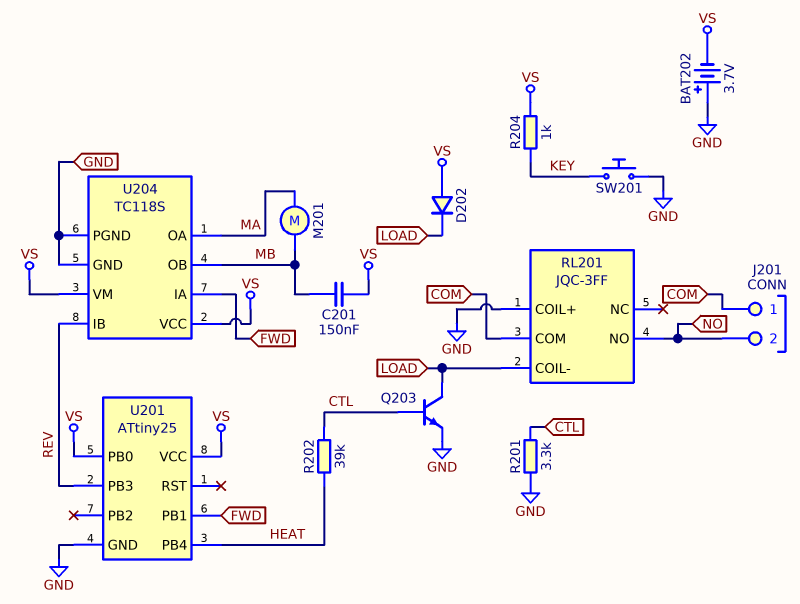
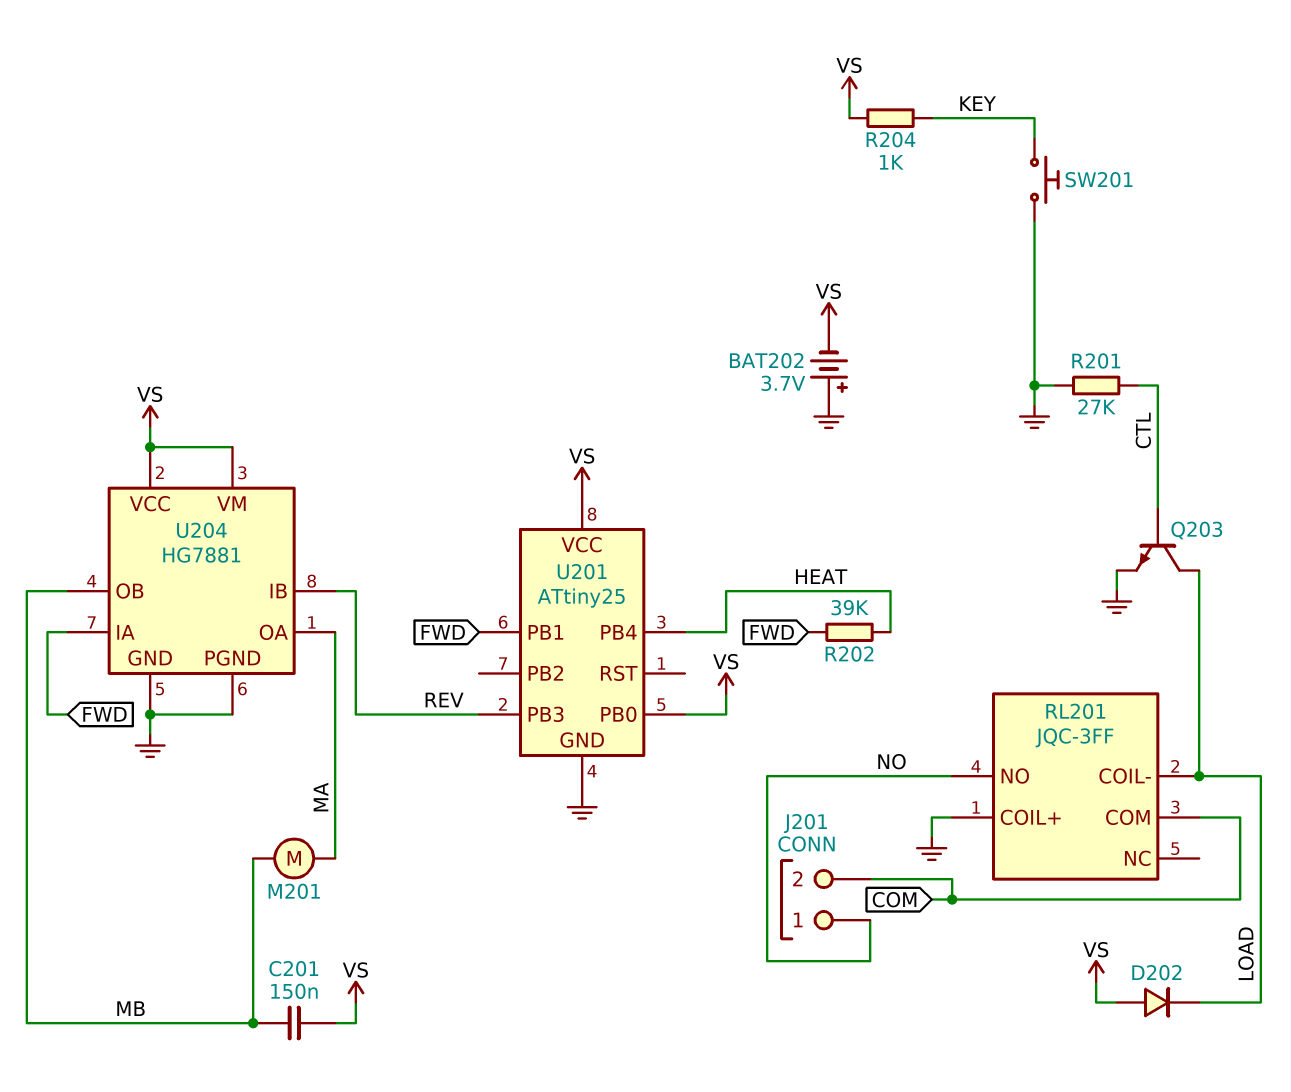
J201 pin 1: COM -> NO
J201 pin 2: NO -> COM
R201: 3.3k (CTL, GND) -> 27k (CTL, GND)
R202: 39k (CTL, HEAT) -> 39k (FWD, HEAT)
U204: TC118S -> HG7881

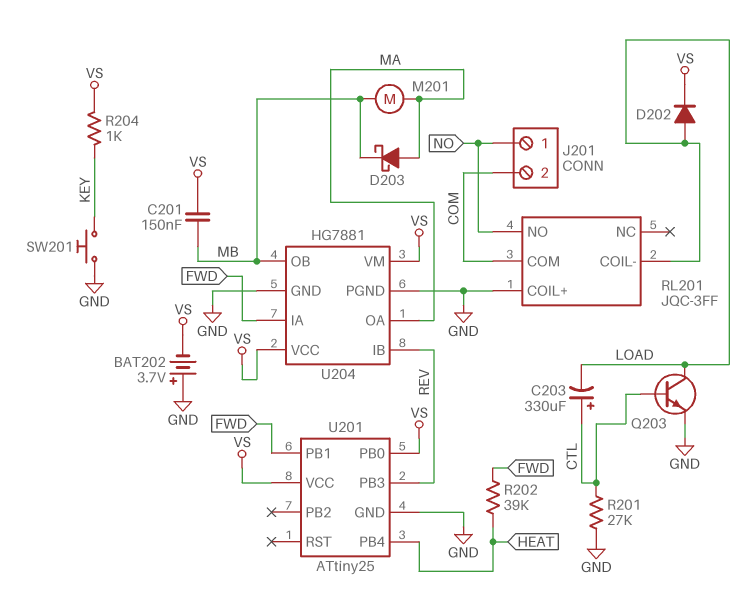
C203: none -> 330uF (plus CTL, minus LOAD)
D202: diode (A VS, K LOAD) -> diode (A LOAD, K VS)
D203: none -> schottky (A MA, K MB)

